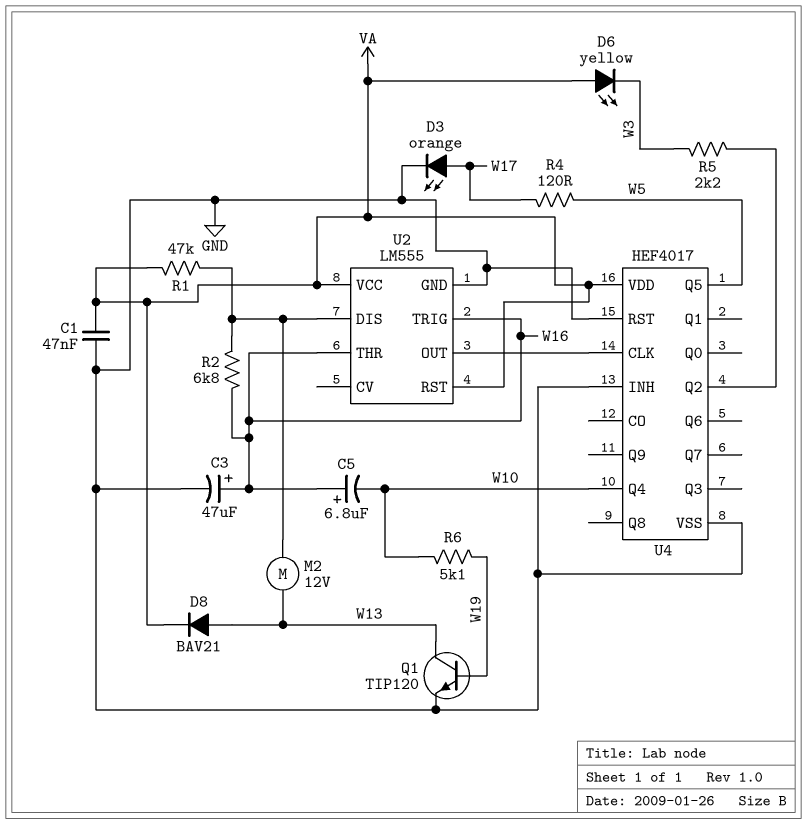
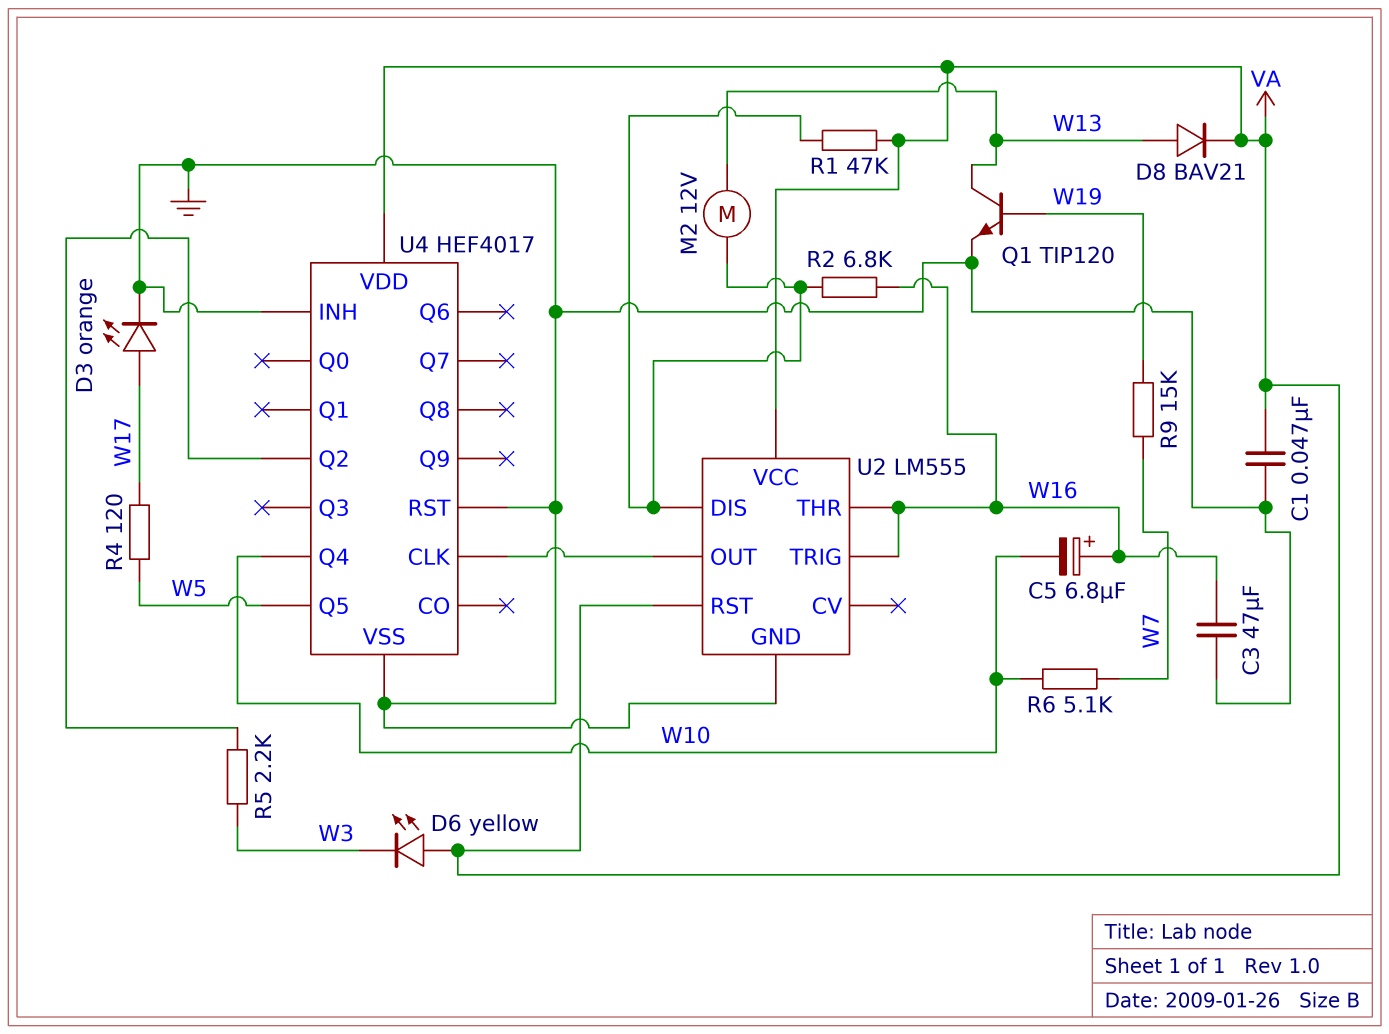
C3: 47uF (plus W16, minus GND) -> 47uF (GND, W16)
R6: 5.1k (W10, W19) -> 5.1k (W7, W10)
R9: none -> 15k (W7, W19)

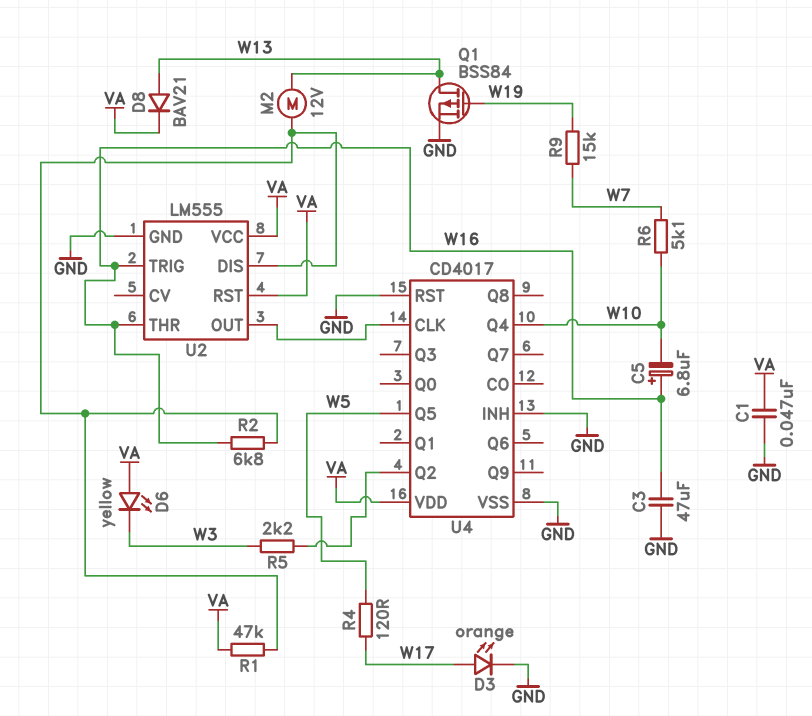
Q1: NPN TIP120 (B W19, C W13, E GND) -> PMOS BSS84 (G W19, D W13, S GND)
U4: HEF4017 -> CD4017

